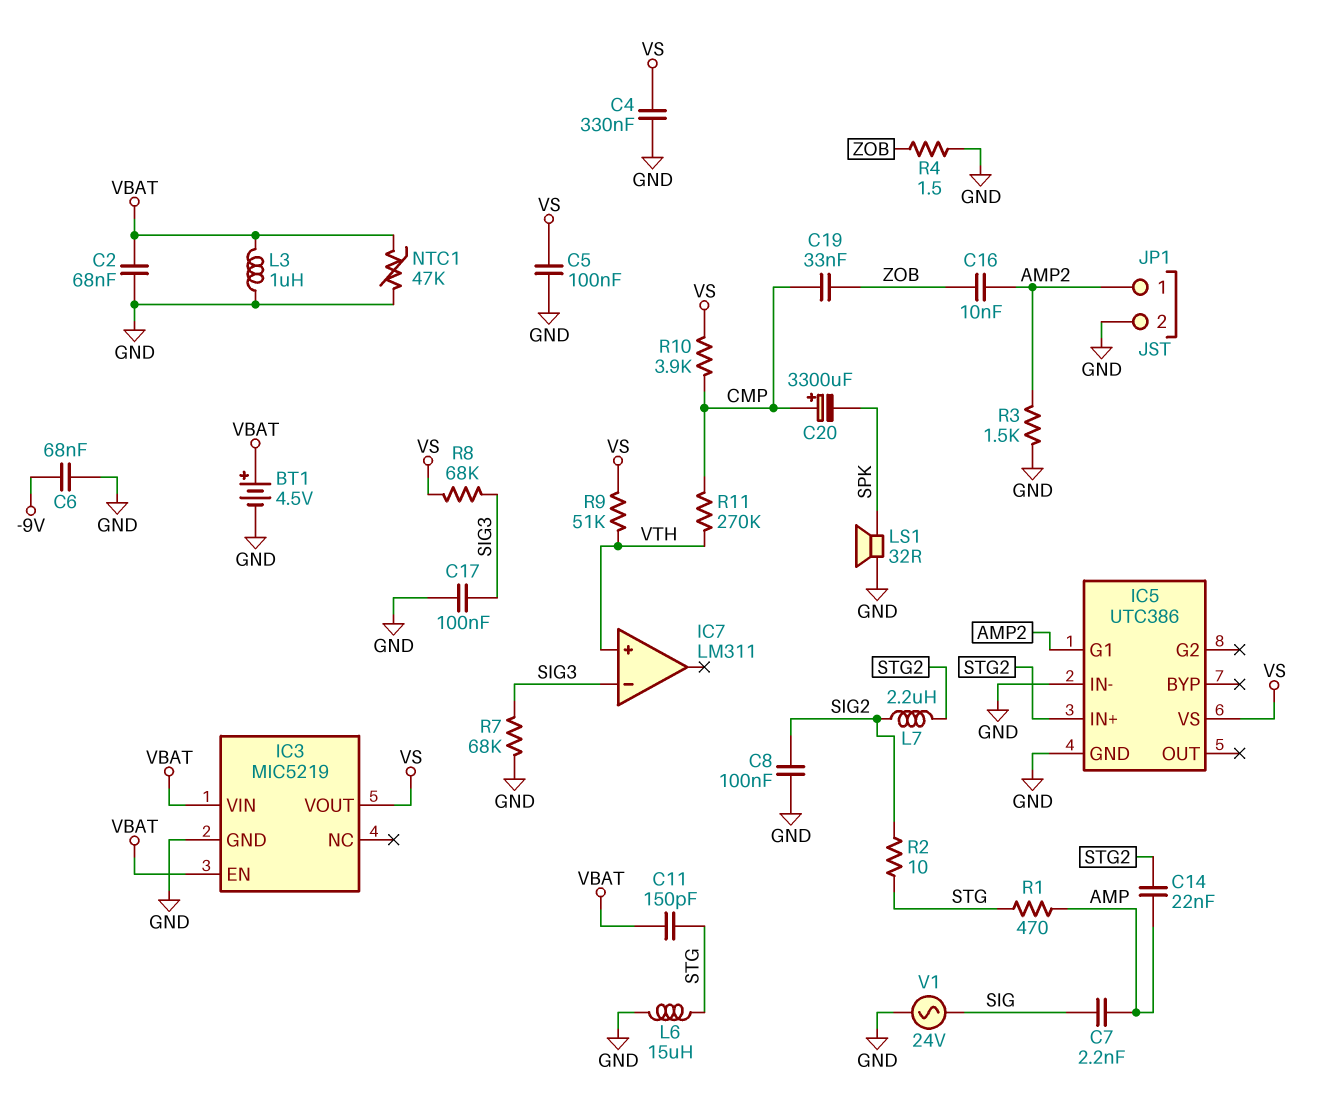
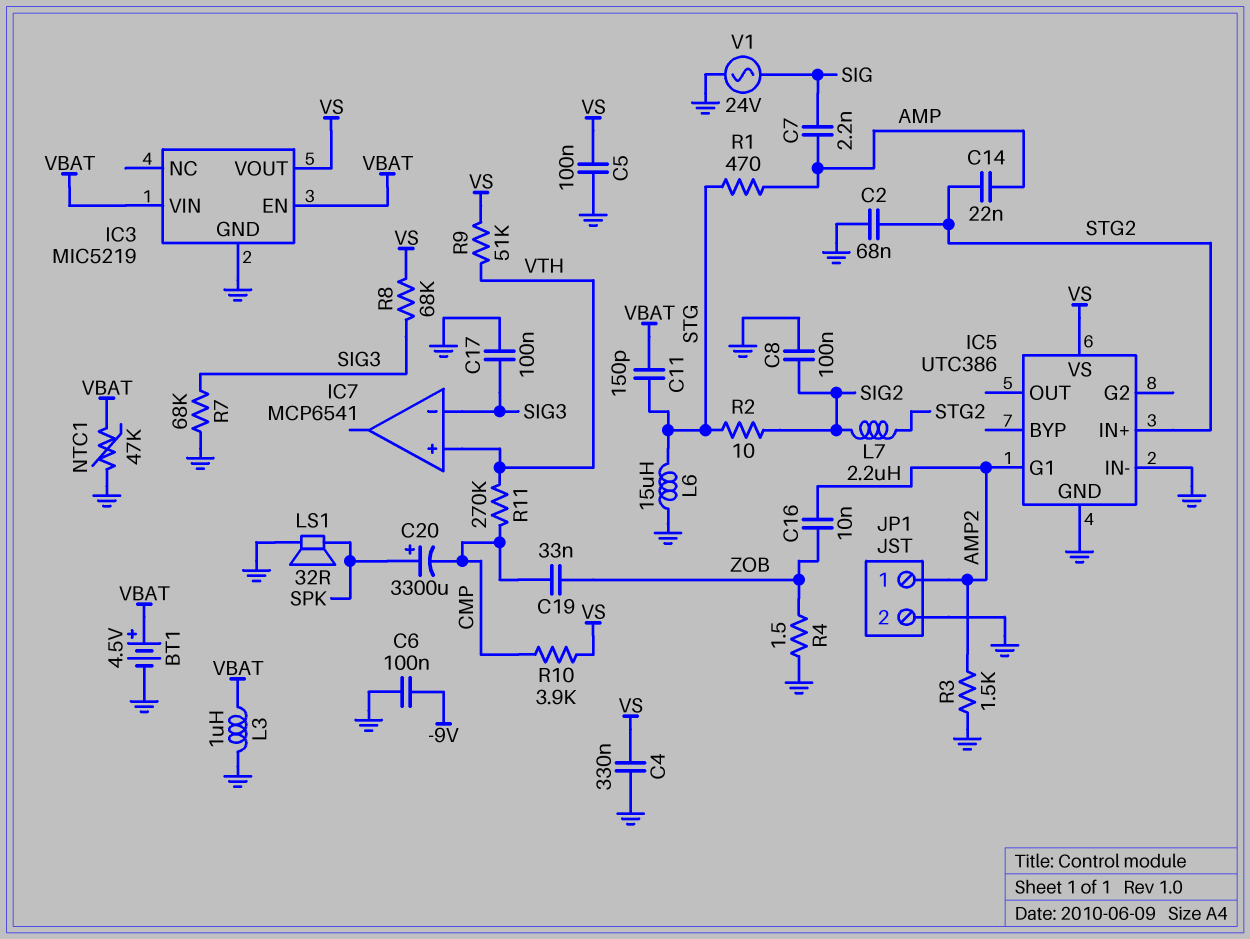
C2: 68nF (GND, VBAT) -> 68nF (GND, STG2)
C6: 68nF (-9V, GND) -> 100nF (-9V, GND)
C20: 3300uF (plus CMP, minus SPK) -> 3300uF (plus SPK, minus CMP)
IC7: LM311 -> MCP6541

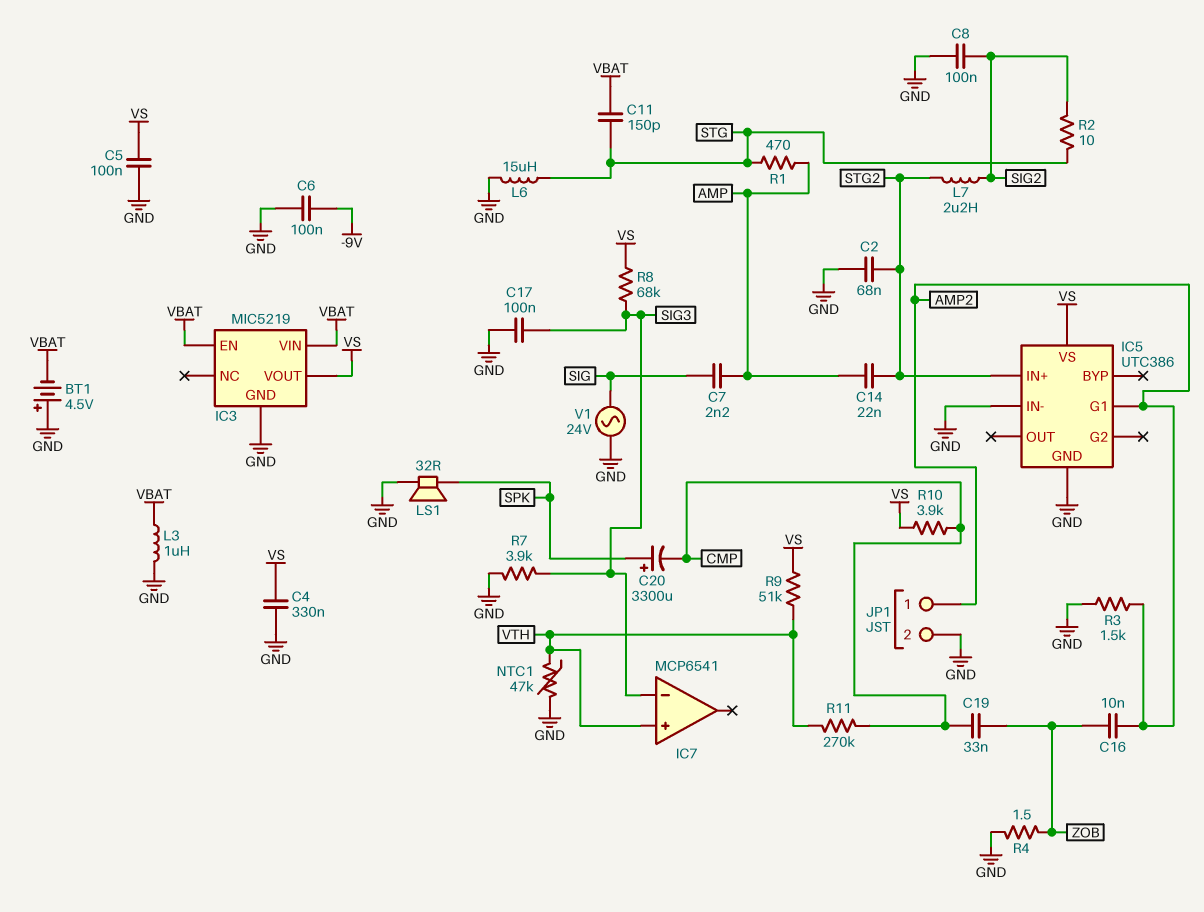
BT1: 4.5V (plus VBAT, minus GND) -> 4.5V (plus GND, minus VBAT)
NTC1: 47k (GND, VBAT) -> 47k (GND, VTH)
R7: 68k (GND, SIG3) -> 3.9k (GND, SIG3)

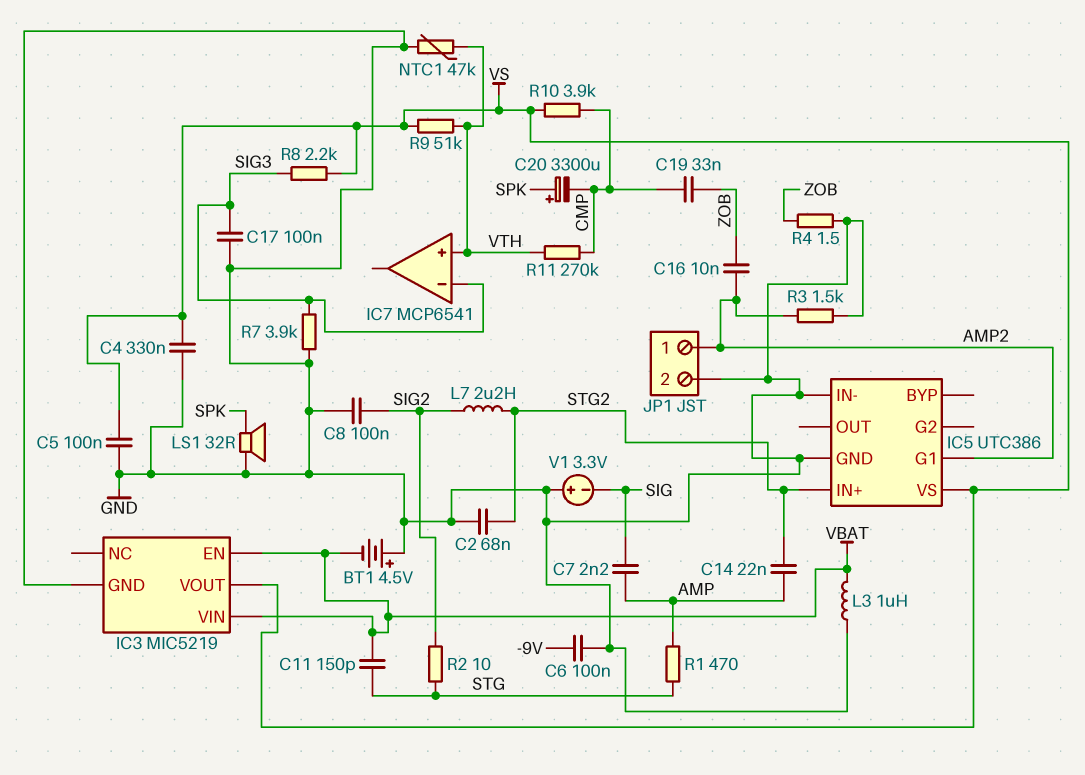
L6: 15uH (GND, STG) -> none
R8: 68k (SIG3, VS) -> 2.2k (SIG3, VS)
V1: AC 24V (GND, SIG) -> 3.3V (plus GND, minus SIG)

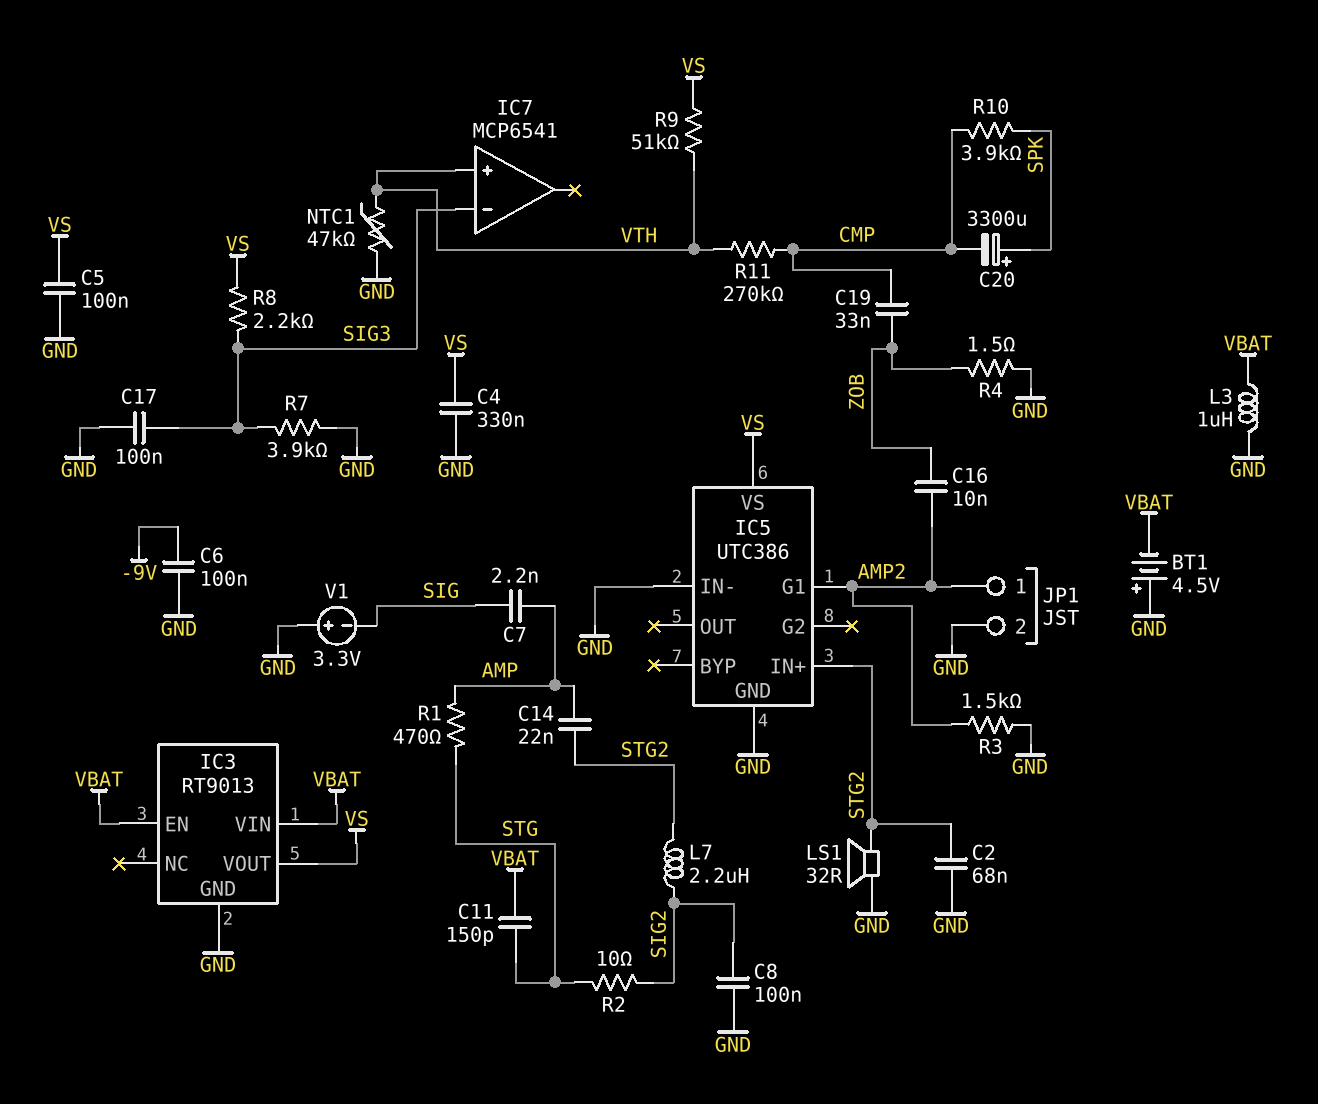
IC3: MIC5219 -> RT9013
LS1: speaker 32R (GND, SPK) -> speaker 32R (GND, STG2)
R10: 3.9k (CMP, VS) -> 3.9k (CMP, SPK)

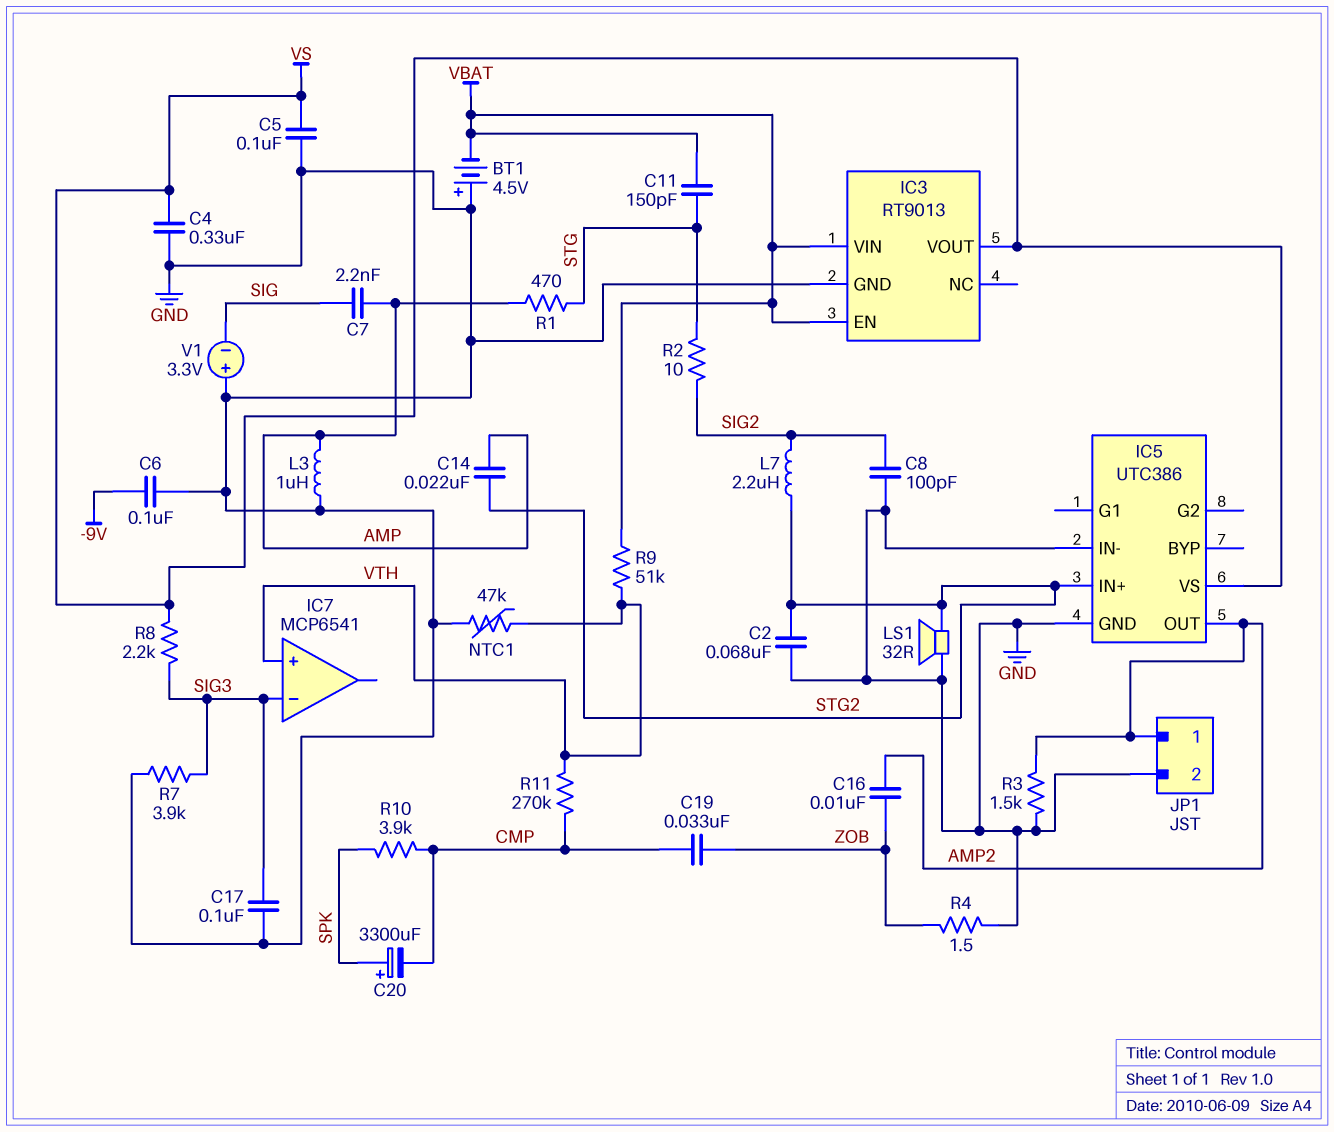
C8: 100nF (GND, SIG2) -> 100pF (GND, SIG2)
IC5 pin G1: AMP2 -> none
IC5 pin OUT: none -> AMP2
L3: 1uH (GND, VBAT) -> 1uH (AMP, GND)
R9: 51k (VS, VTH) -> 51k (VBAT, VTH)

